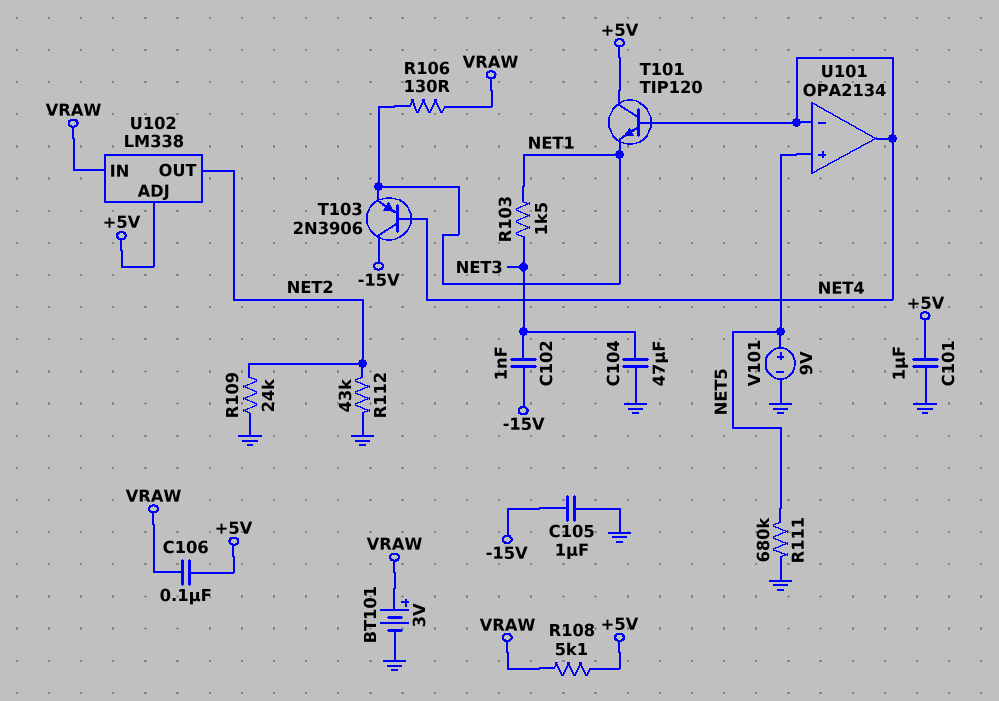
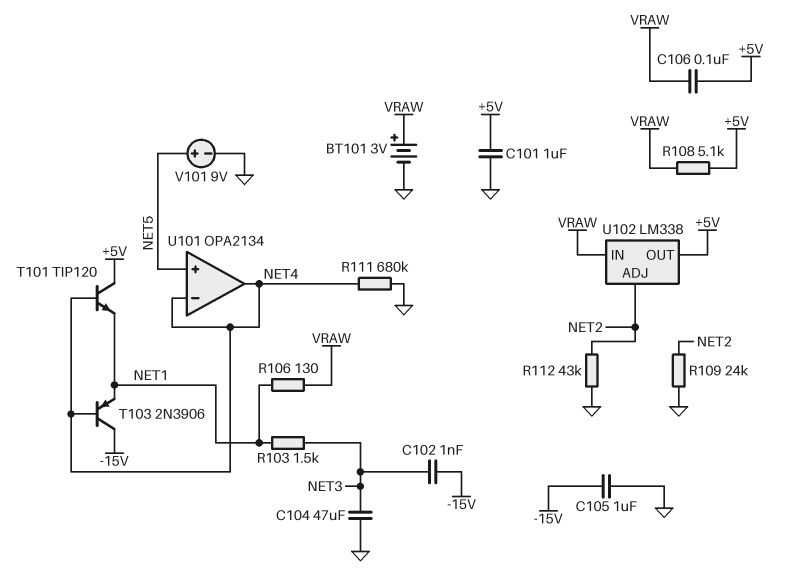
R111: 680k (GND, NET5) -> 680k (GND, NET4)
U102 pin ADJ: +5V -> NET2
U102 pin OUT: NET2 -> +5V

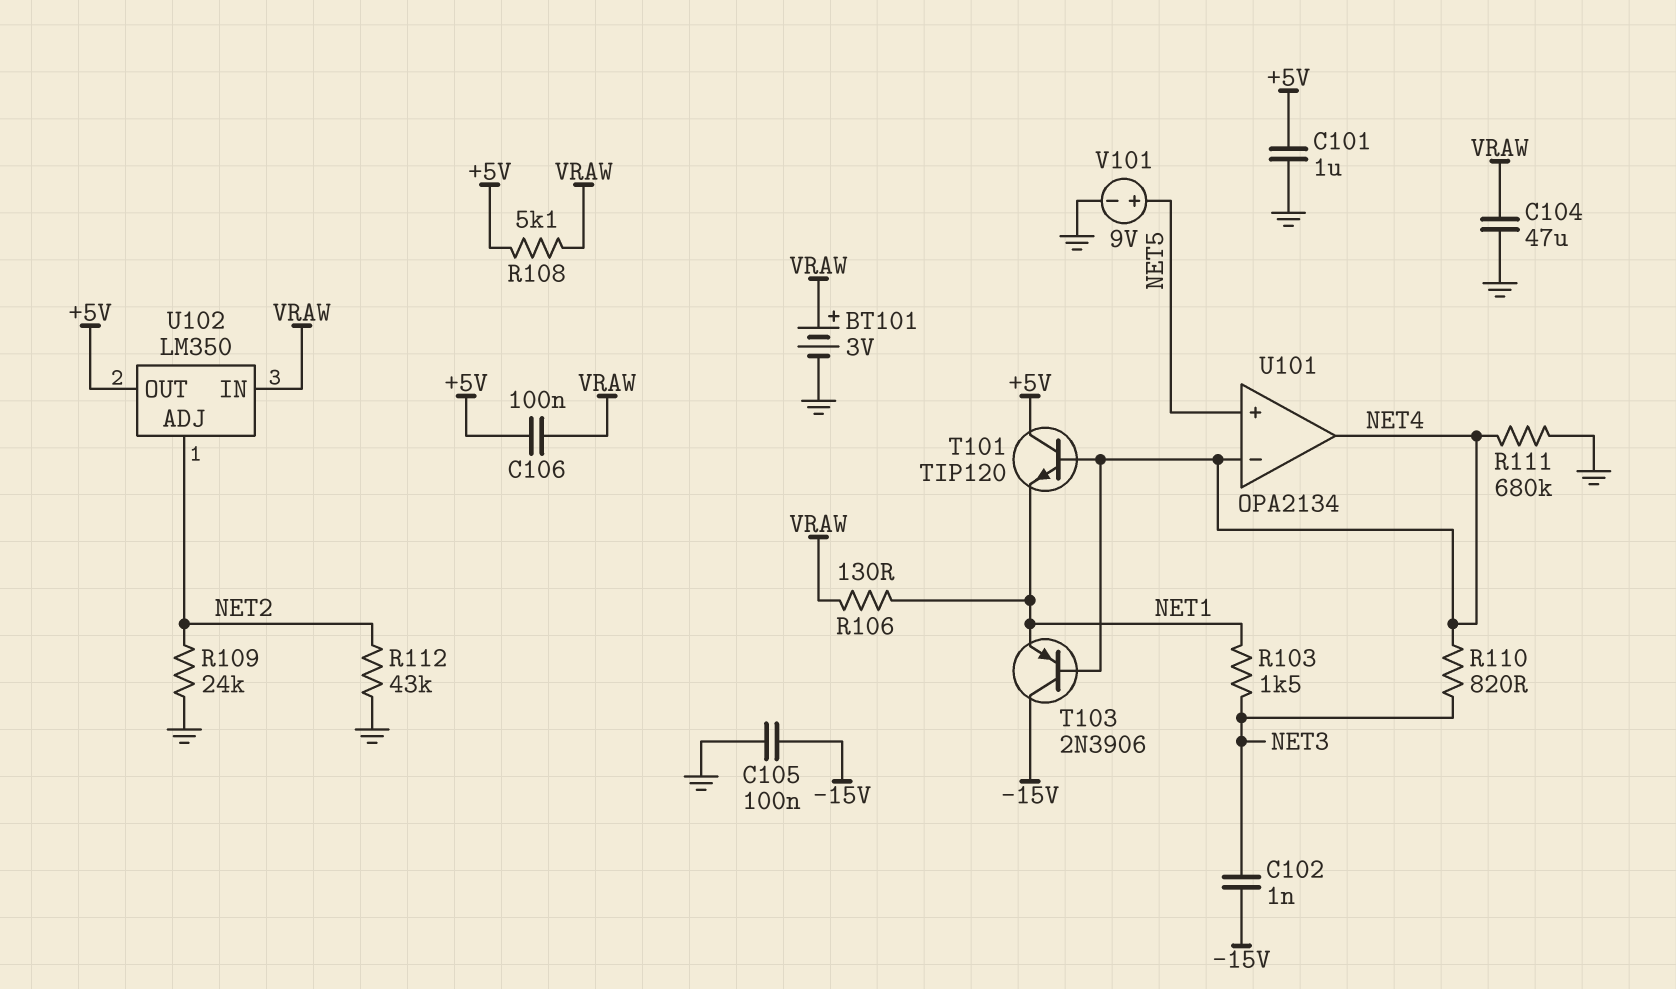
C104: 47uF (GND, NET3) -> 47uF (GND, VRAW)
C105: 1uF (-15V, GND) -> 100nF (-15V, GND)
R110: none -> 820 (NET3, NET4)
U102: LM338 -> LM350

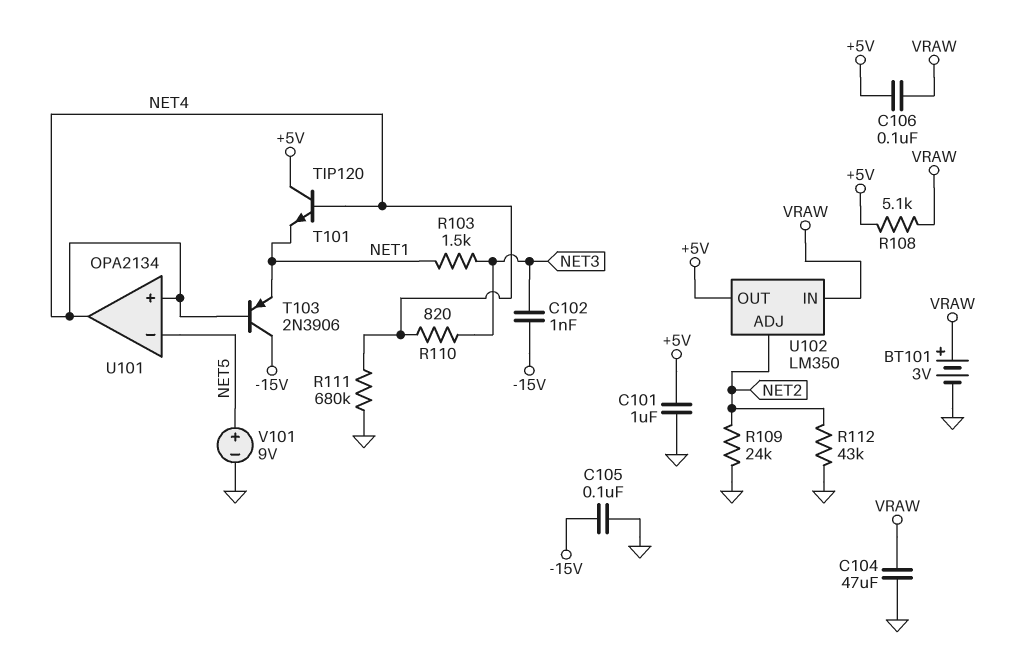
R106: 130 (NET1, VRAW) -> none
U101 pin in+: NET5 -> NET4
U101 pin in-: NET4 -> NET5

